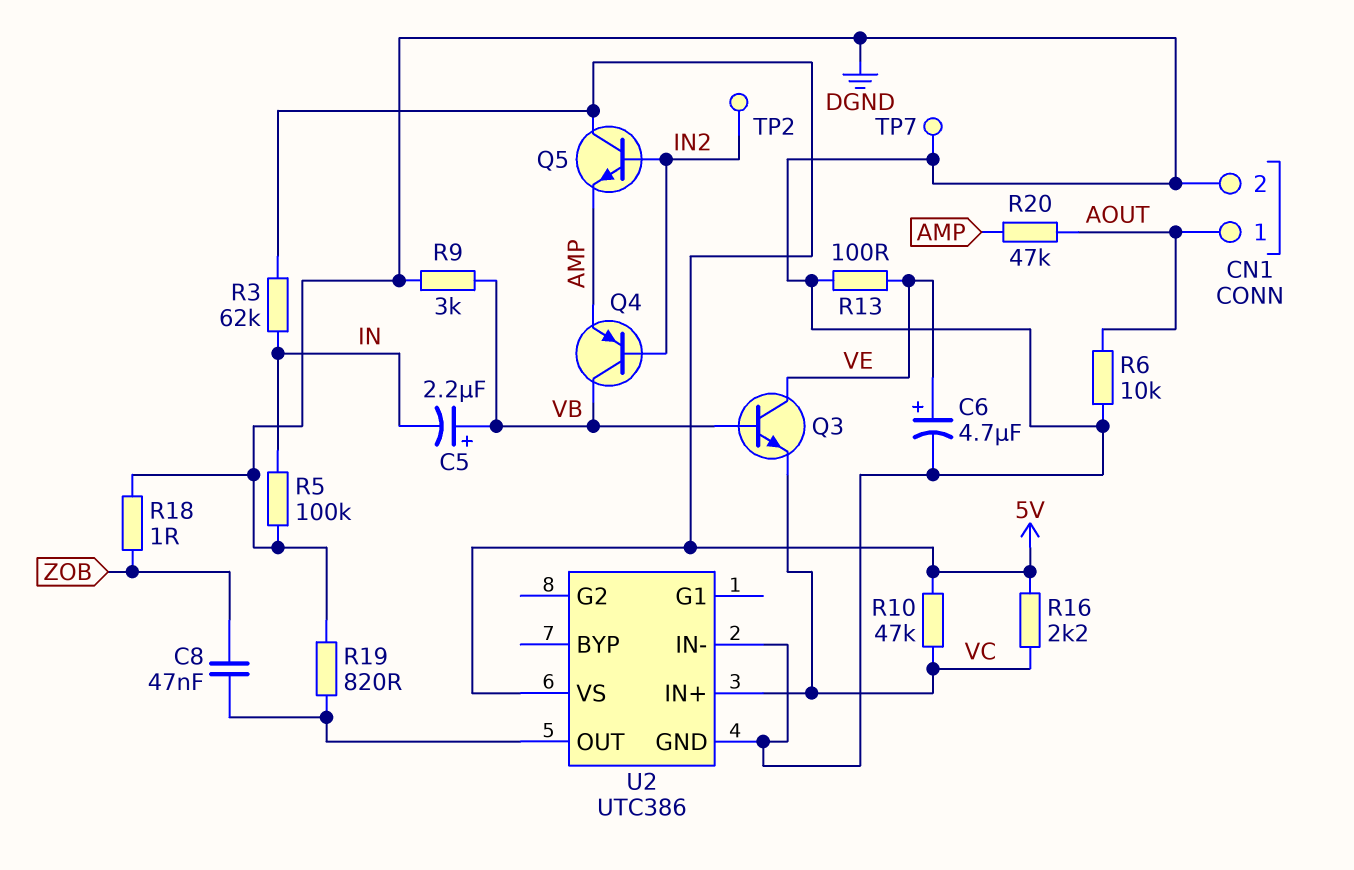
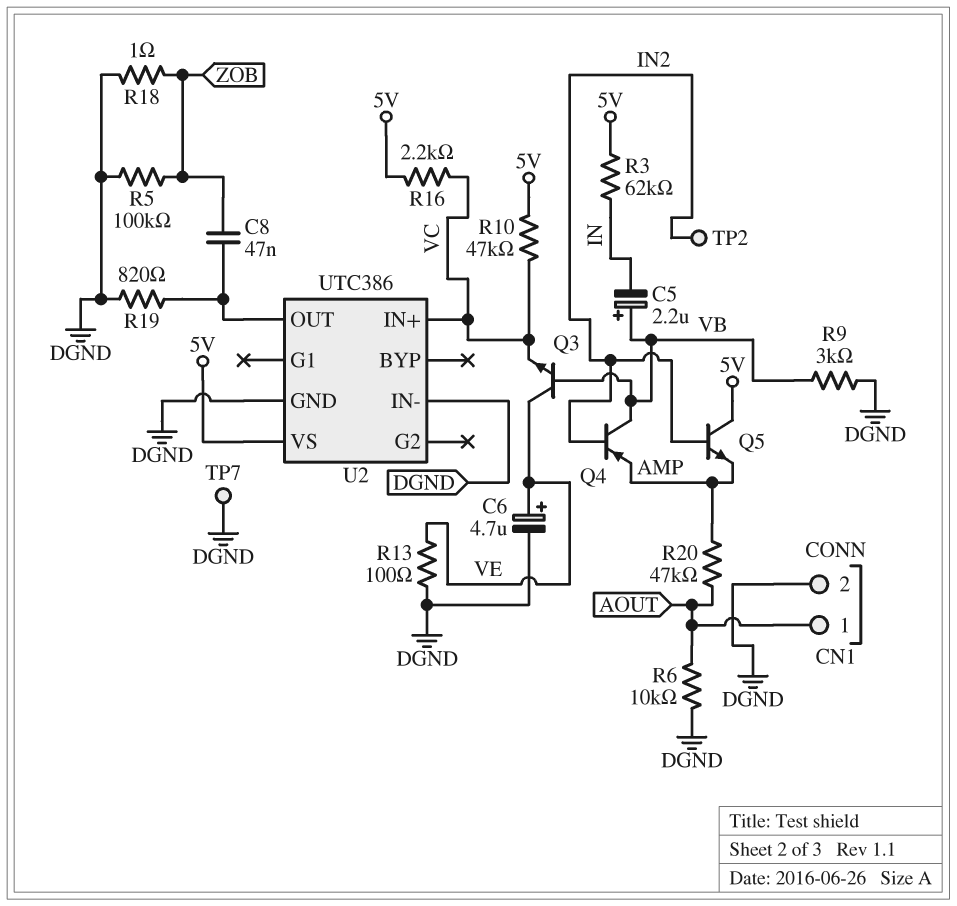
R5: 100k (DGND, IN) -> 100k (DGND, ZOB)

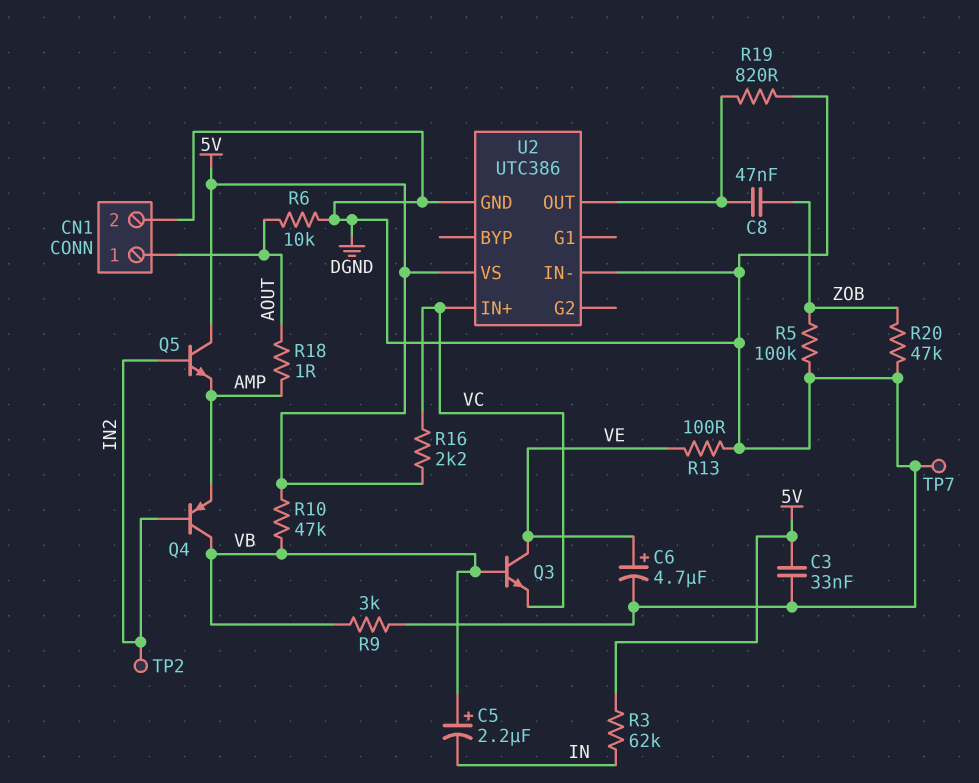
C3: none -> 33nF (5V, DGND)
R10: 47k (5V, VC) -> 47k (5V, VB)
R18: 1 (DGND, ZOB) -> 1 (AMP, AOUT)
R20: 47k (AMP, AOUT) -> 47k (DGND, ZOB)

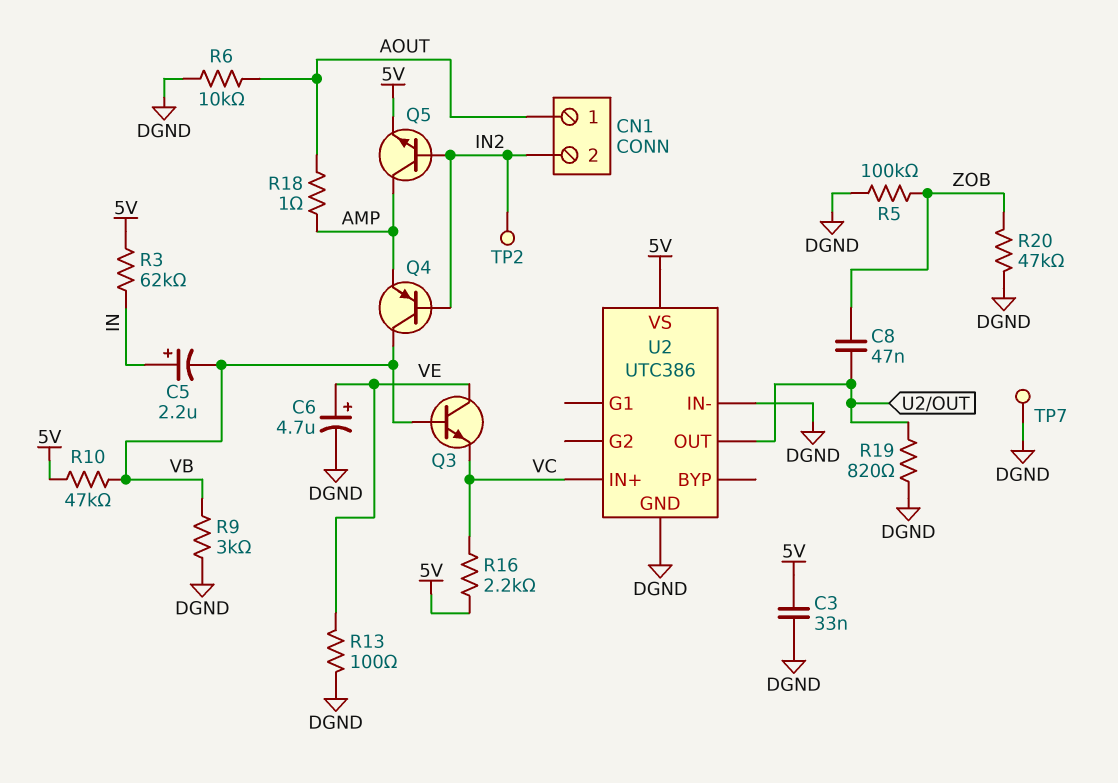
C5: 2.2uF (plus VB, minus IN) -> 2.2uF (plus IN, minus VB)
CN1 pin 2: DGND -> IN2
Q5: NPN (B IN2, C 5V, E AMP) -> NPN (B IN2, C AMP, E 5V)

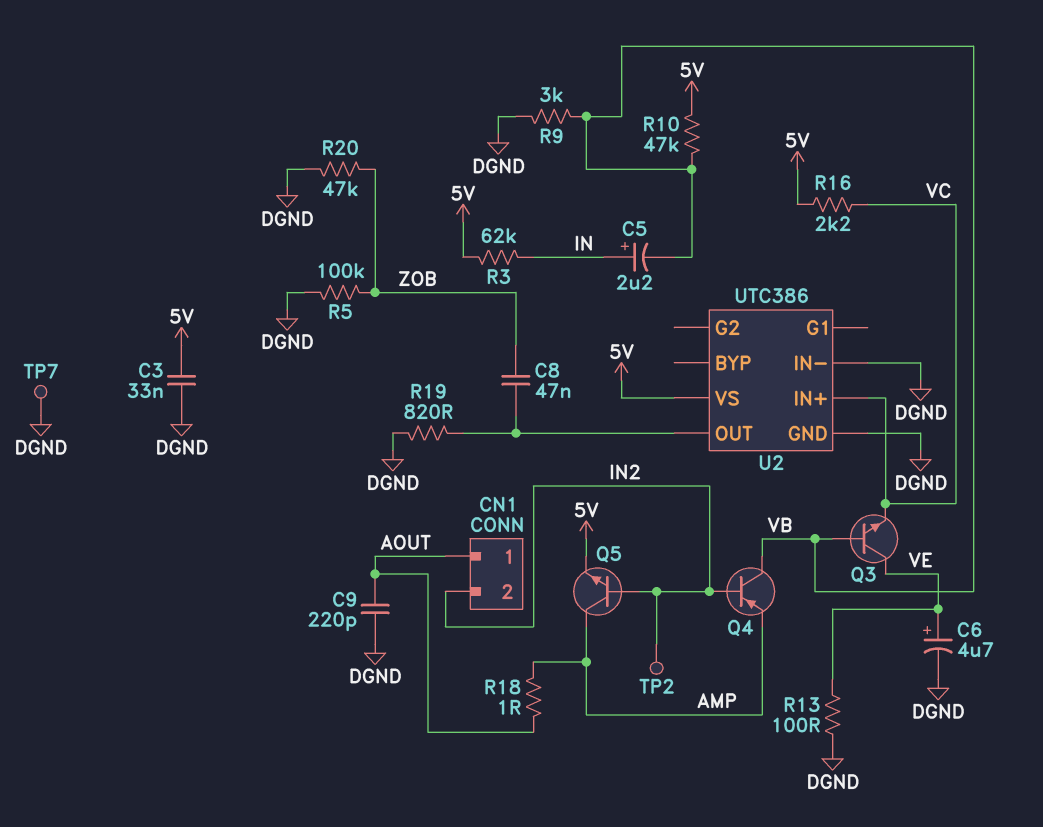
C9: none -> 220pF (AOUT, DGND)
R6: 10k (AOUT, DGND) -> none

